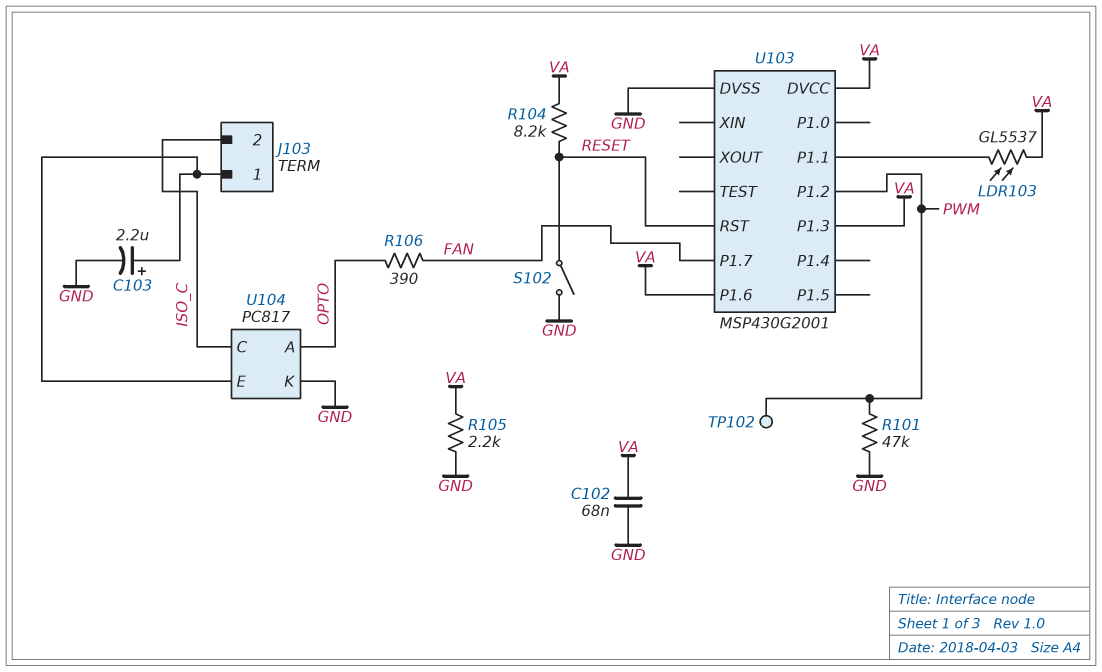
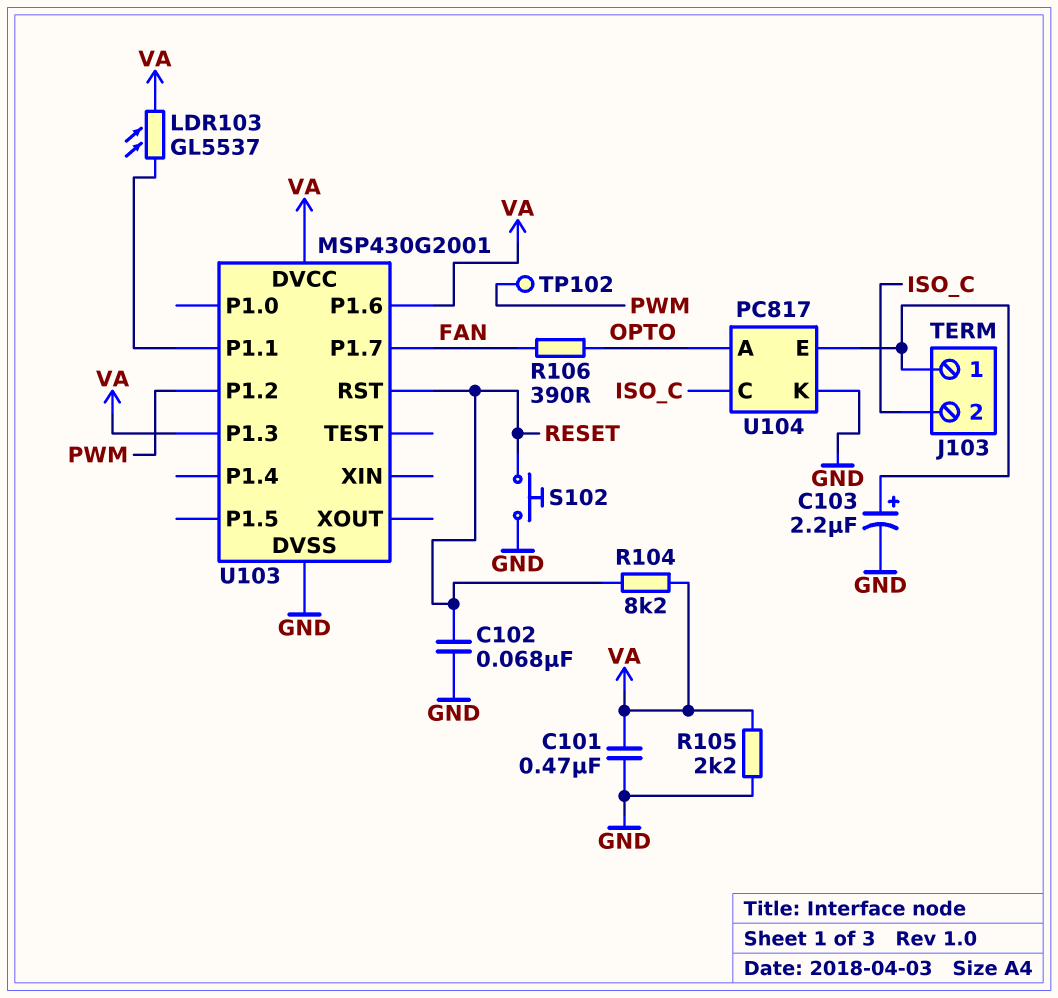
C101: none -> 470nF (GND, VA)
C102: 68nF (GND, VA) -> 68nF (GND, RESET)
R101: 47k (GND, PWM) -> none
S102: switch (GND, RESET) -> button (GND, RESET)

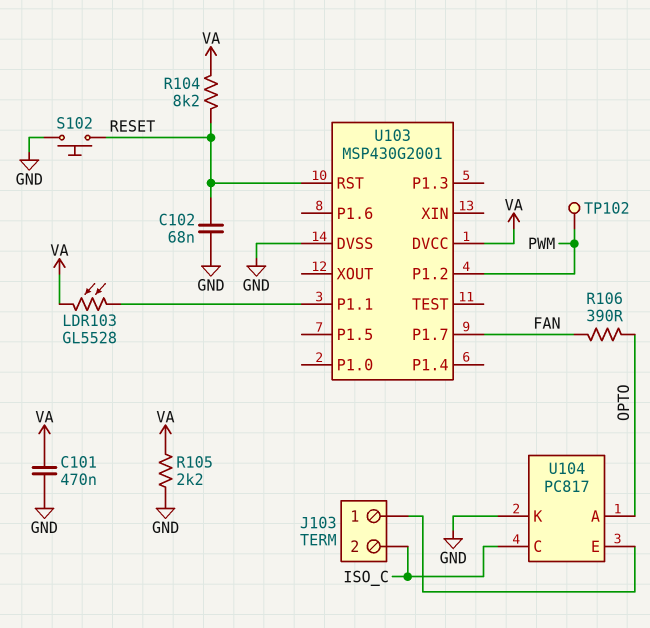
C103: 2.2uF (plus J103/1, minus GND) -> none
LDR103: GL5537 (U103/P1.1, VA) -> GL5528 (U103/P1.1, VA)
U103 pin P1.3: VA -> none
U103 pin P1.6: VA -> none

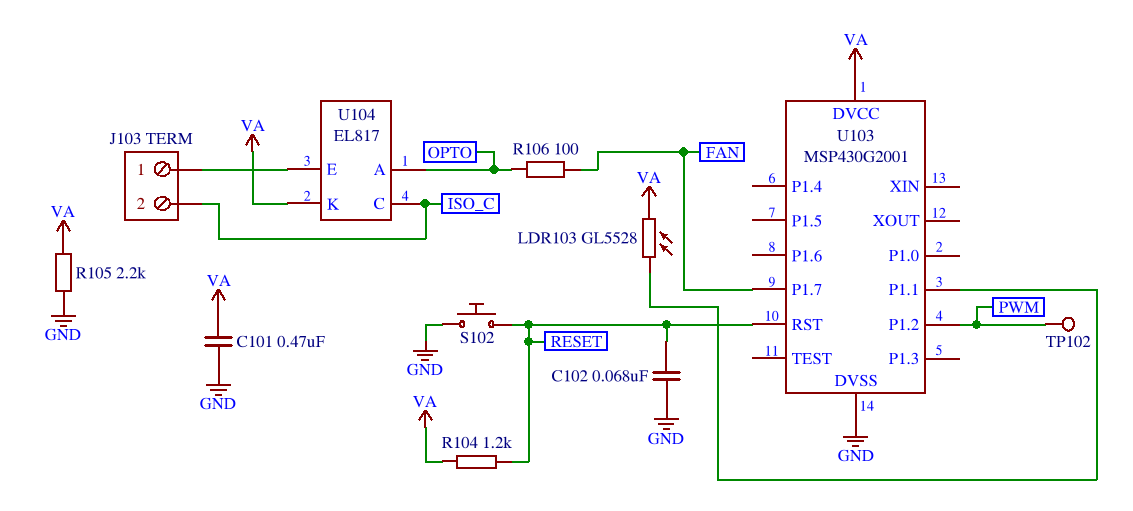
R104: 8.2k (RESET, VA) -> 1.2k (RESET, VA)
R106: 390 (FAN, OPTO) -> 100 (FAN, OPTO)
U104: PC817 -> EL817
U104 pin K: GND -> VA

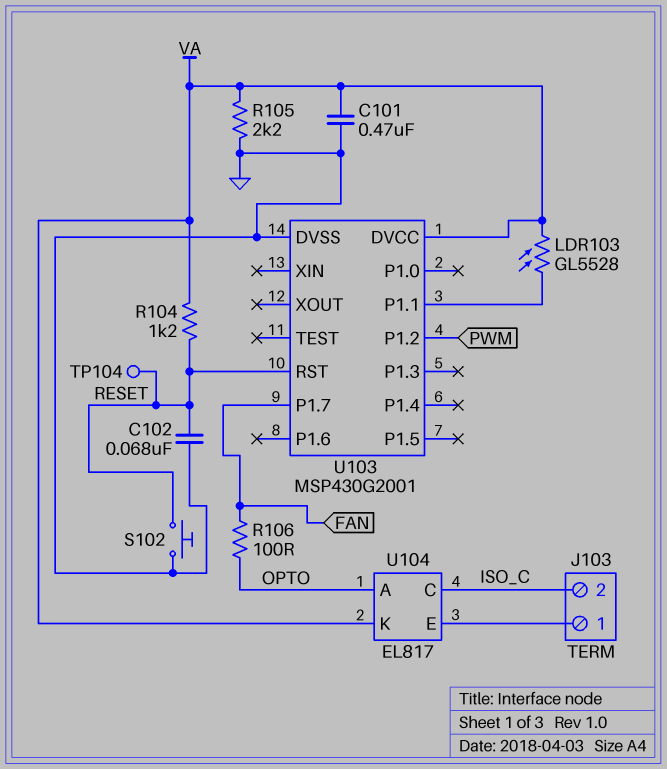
TP102: test point (PWM) -> none
TP104: none -> test point (RESET)

